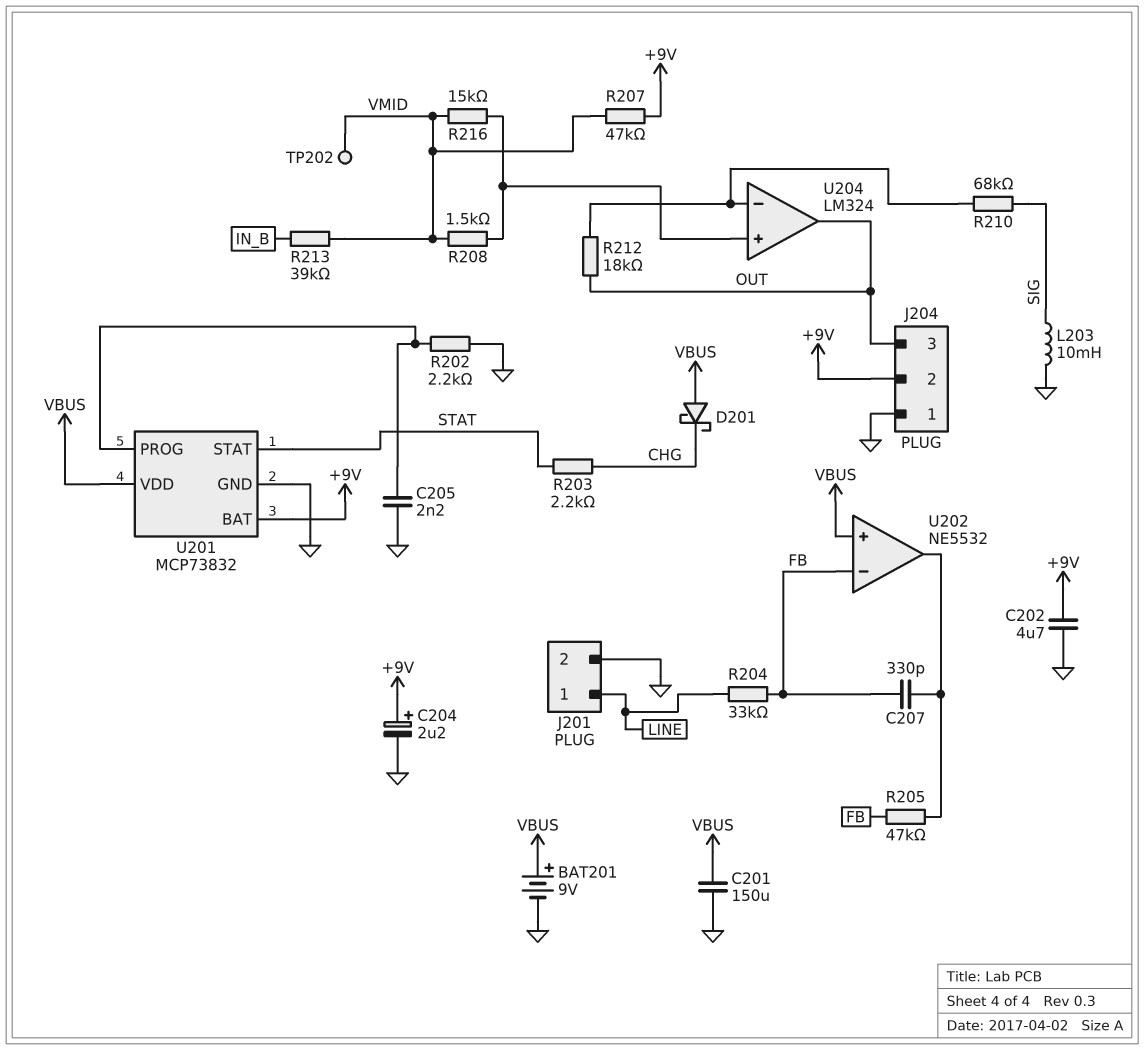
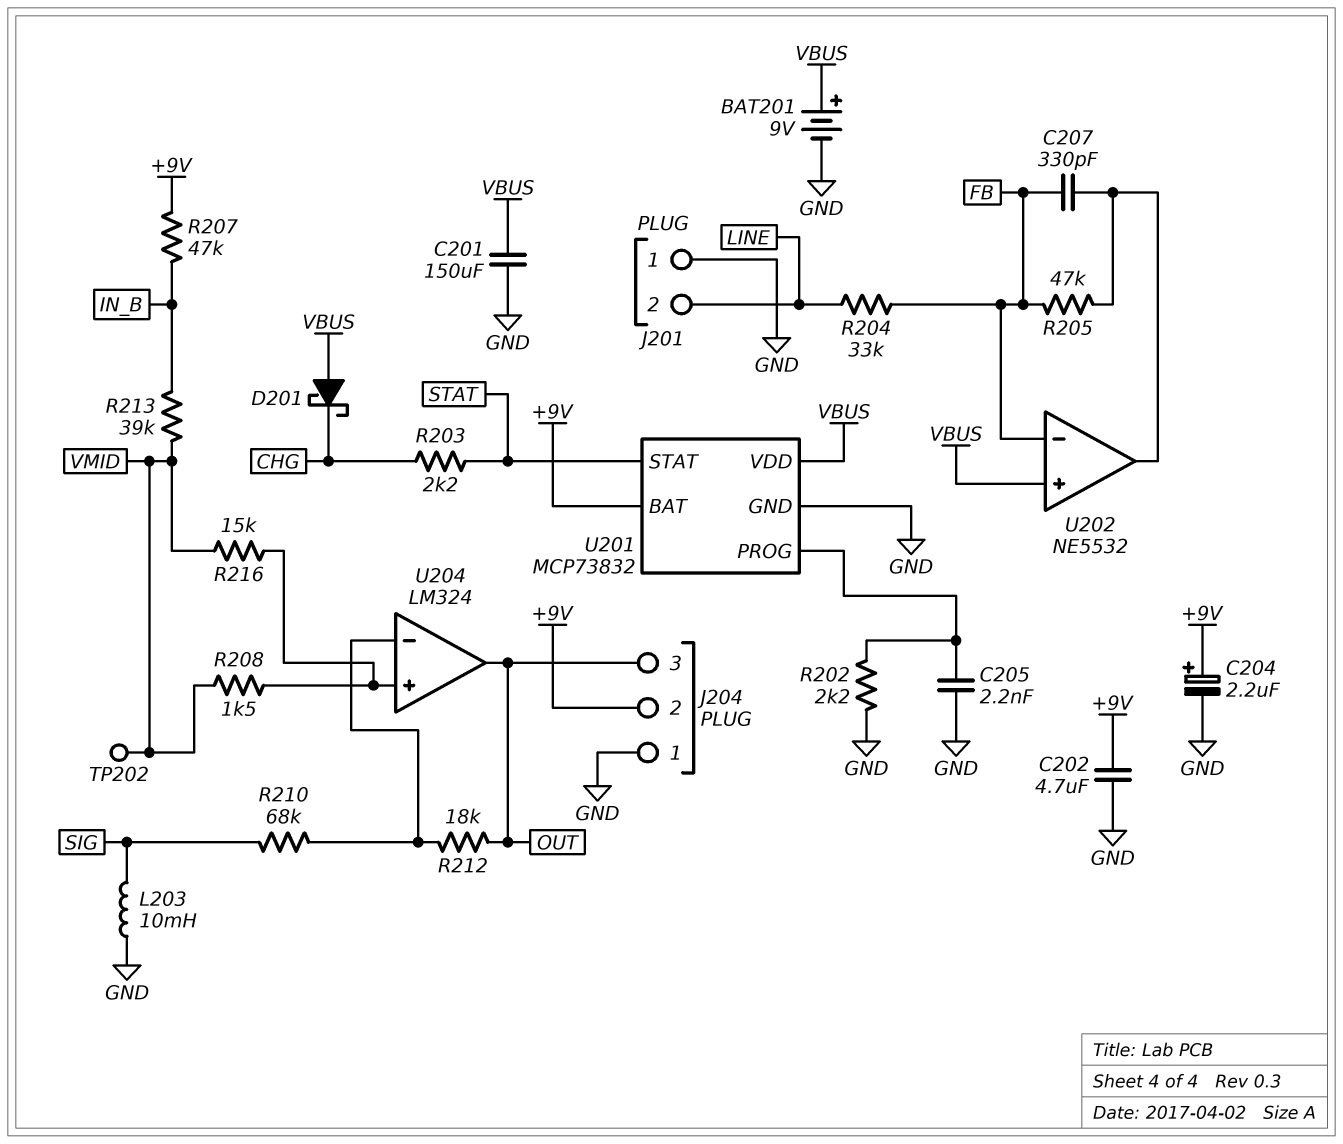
J201 pin 1: LINE -> GND
J201 pin 2: GND -> LINE
R207: 47k (+9V, VMID) -> 47k (+9V, IN_B)

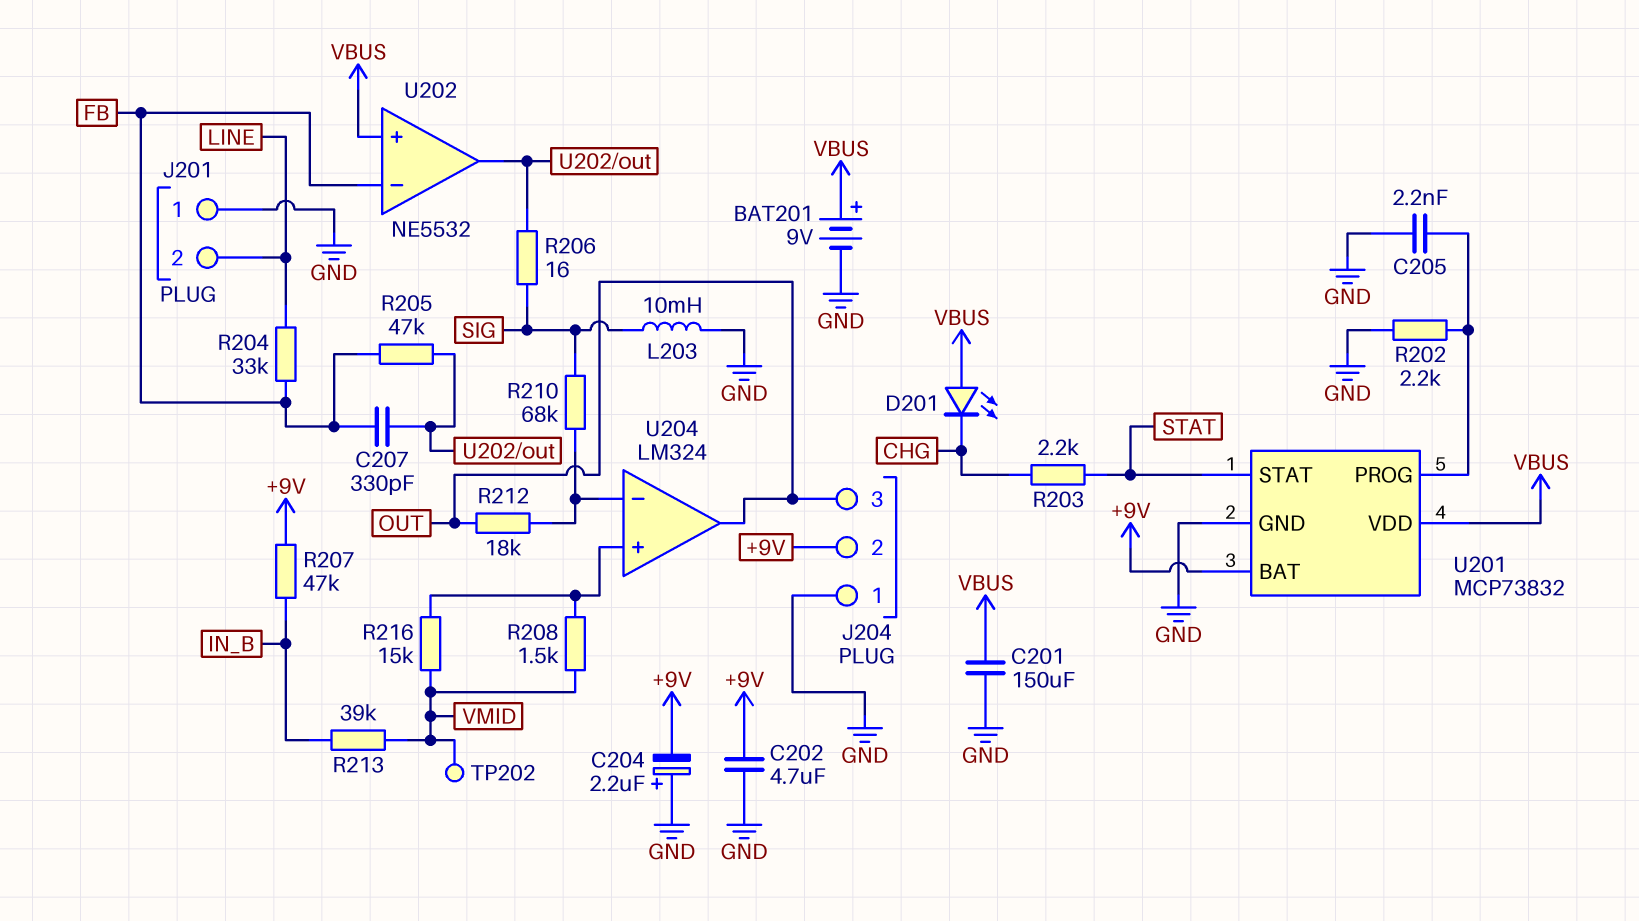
C204: 2.2uF (plus +9V, minus GND) -> 2.2uF (plus GND, minus +9V)
D201: schottky (A VBUS, K CHG) -> LED (A VBUS, K CHG)
R206: none -> 16 (SIG, U202/out)

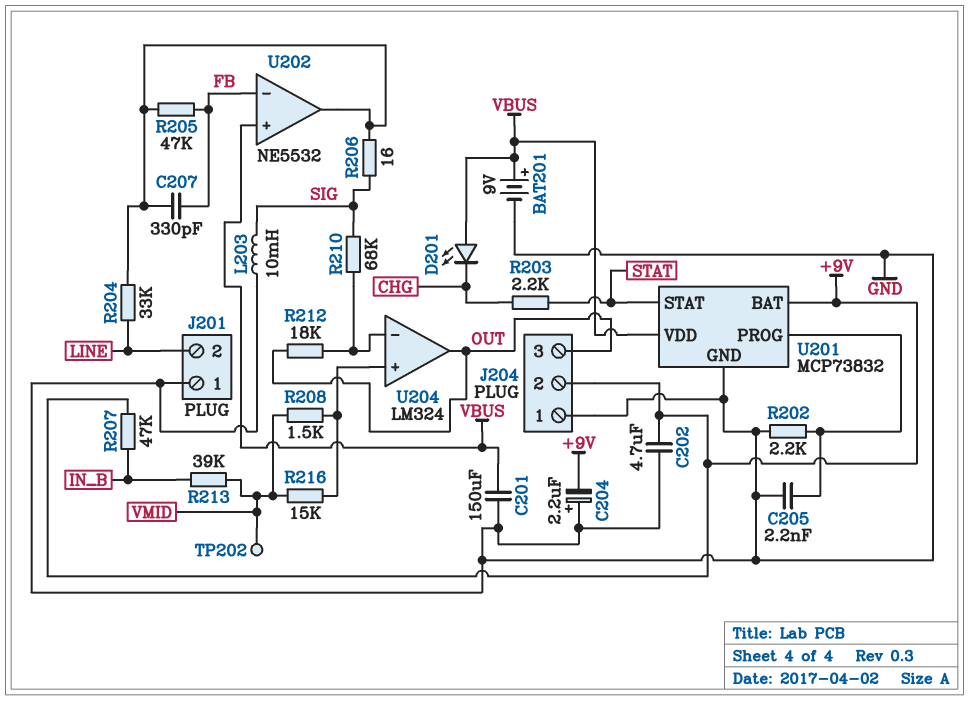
R204: 33k (FB, LINE) -> 33k (LINE, U202/out)

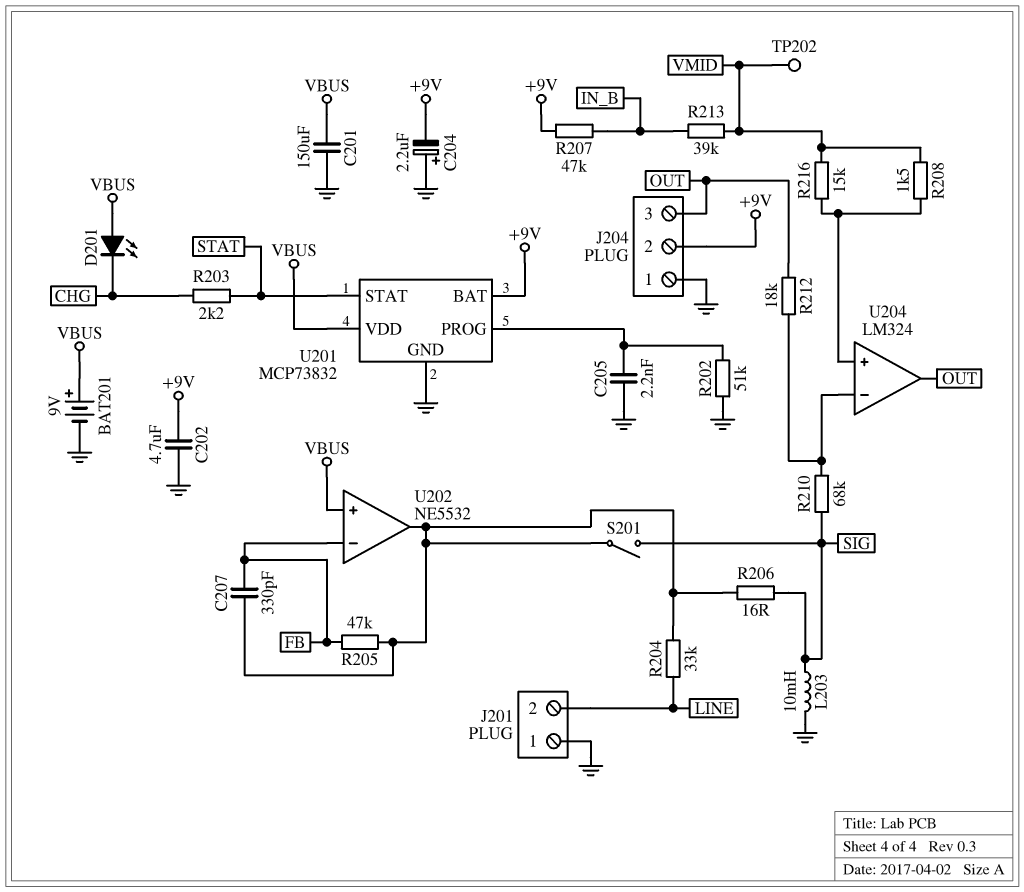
R202: 2.2k (GND, U201/PROG) -> 51k (GND, U201/PROG)
S201: none -> switch (SIG, U202/out)

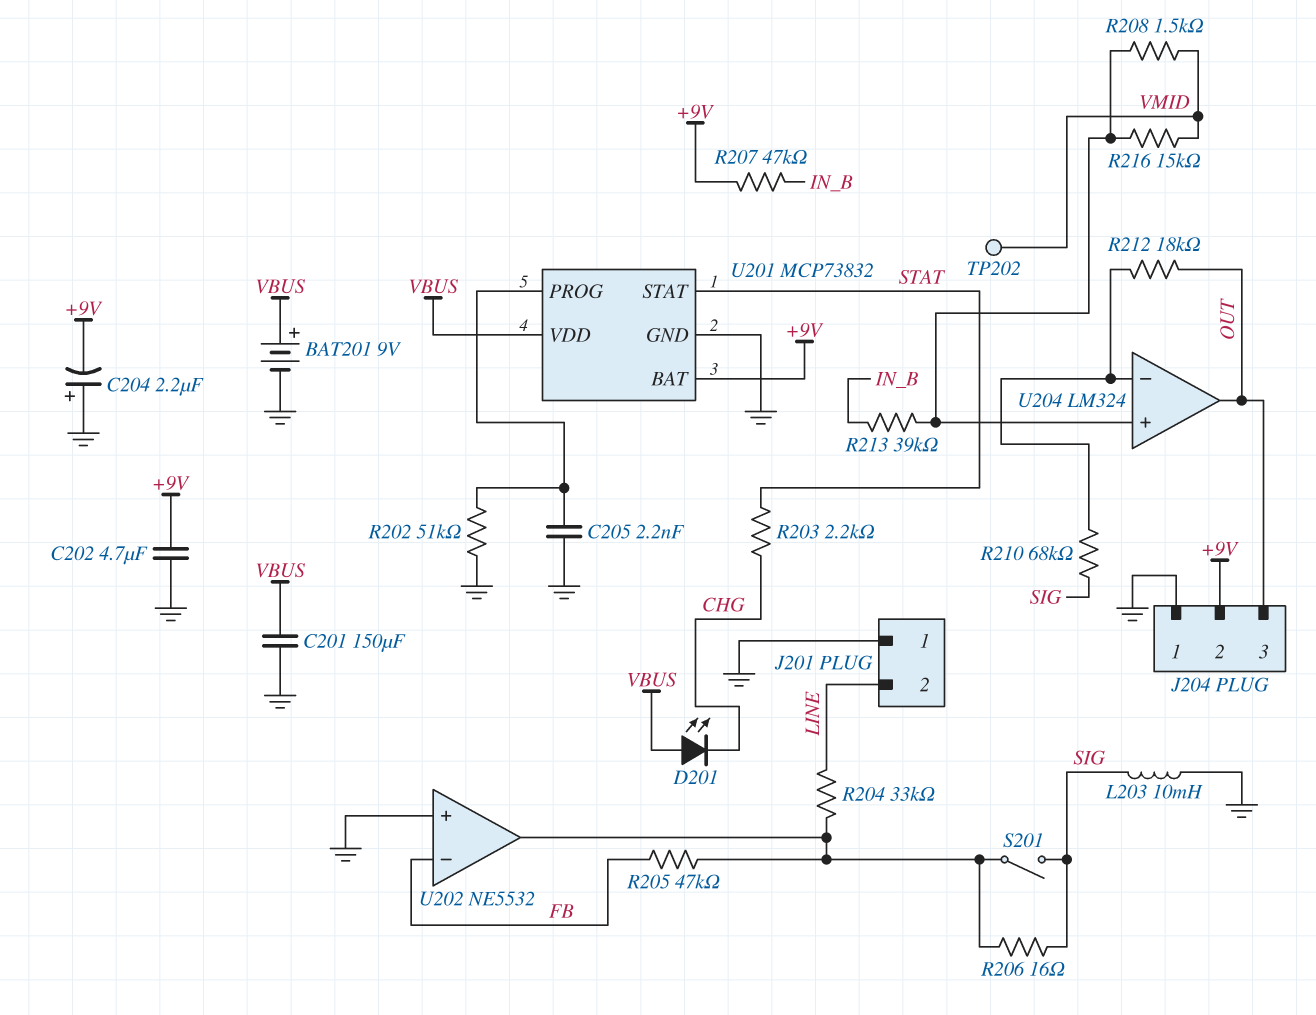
C207: 330pF (FB, U202/out) -> none
R213: 39k (IN_B, VMID) -> 39k (IN_B, U204/in+)
U202 pin in+: VBUS -> GND

